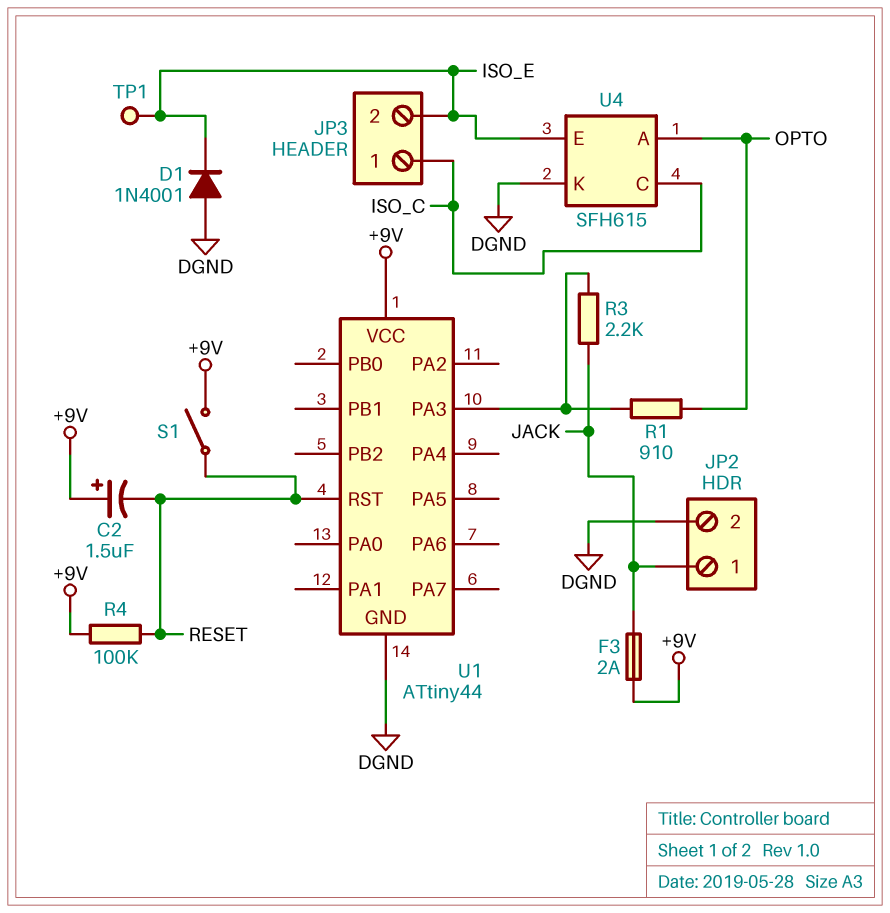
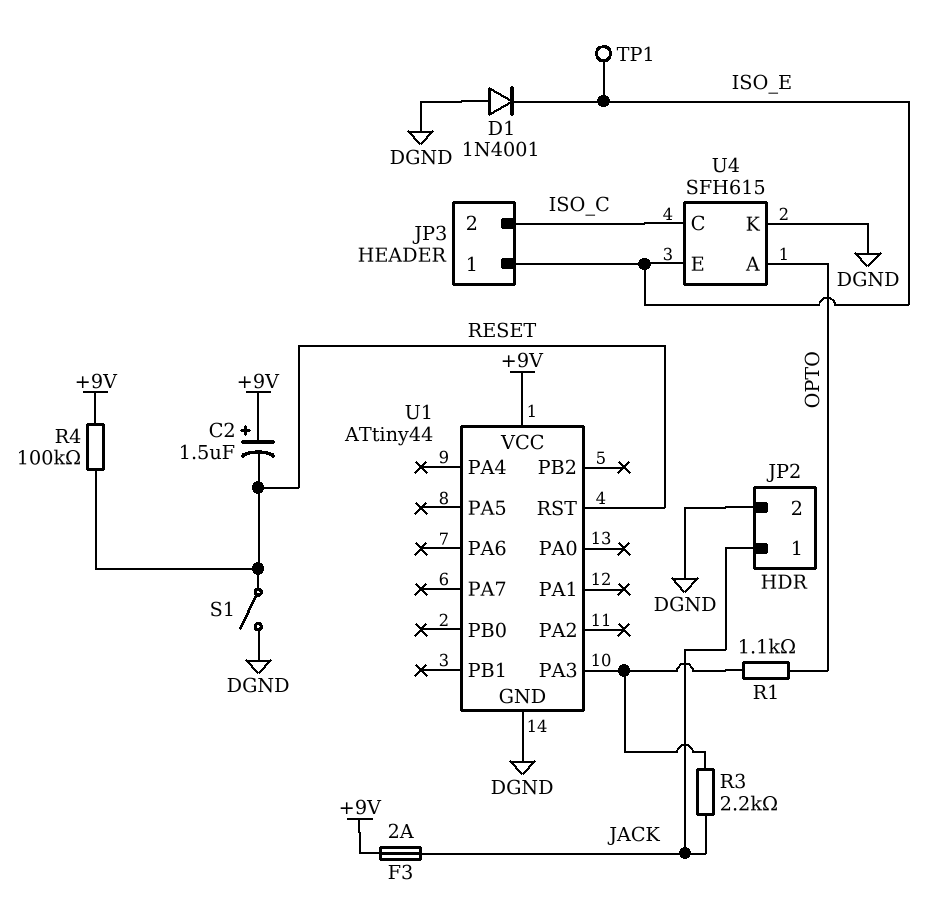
JP3 pin 1: ISO_C -> ISO_E
JP3 pin 2: ISO_E -> ISO_C
R1: 910 (OPTO, U1/PA3) -> 1.1k (OPTO, U1/PA3)
S1: switch (+9V, RESET) -> switch (DGND, RESET)

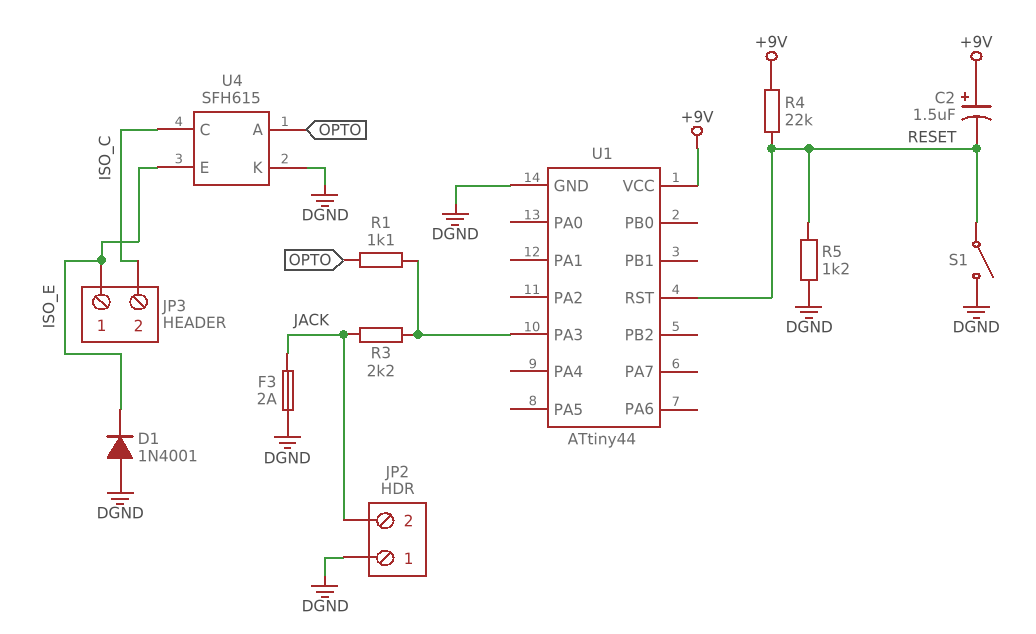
F3: 2A (+9V, JACK) -> 2A (DGND, JACK)
JP2 pin 1: JACK -> DGND
JP2 pin 2: DGND -> JACK
R4: 100k (+9V, RESET) -> 22k (+9V, RESET)
R5: none -> 1.2k (DGND, RESET)
TP1: test point (ISO_E) -> none

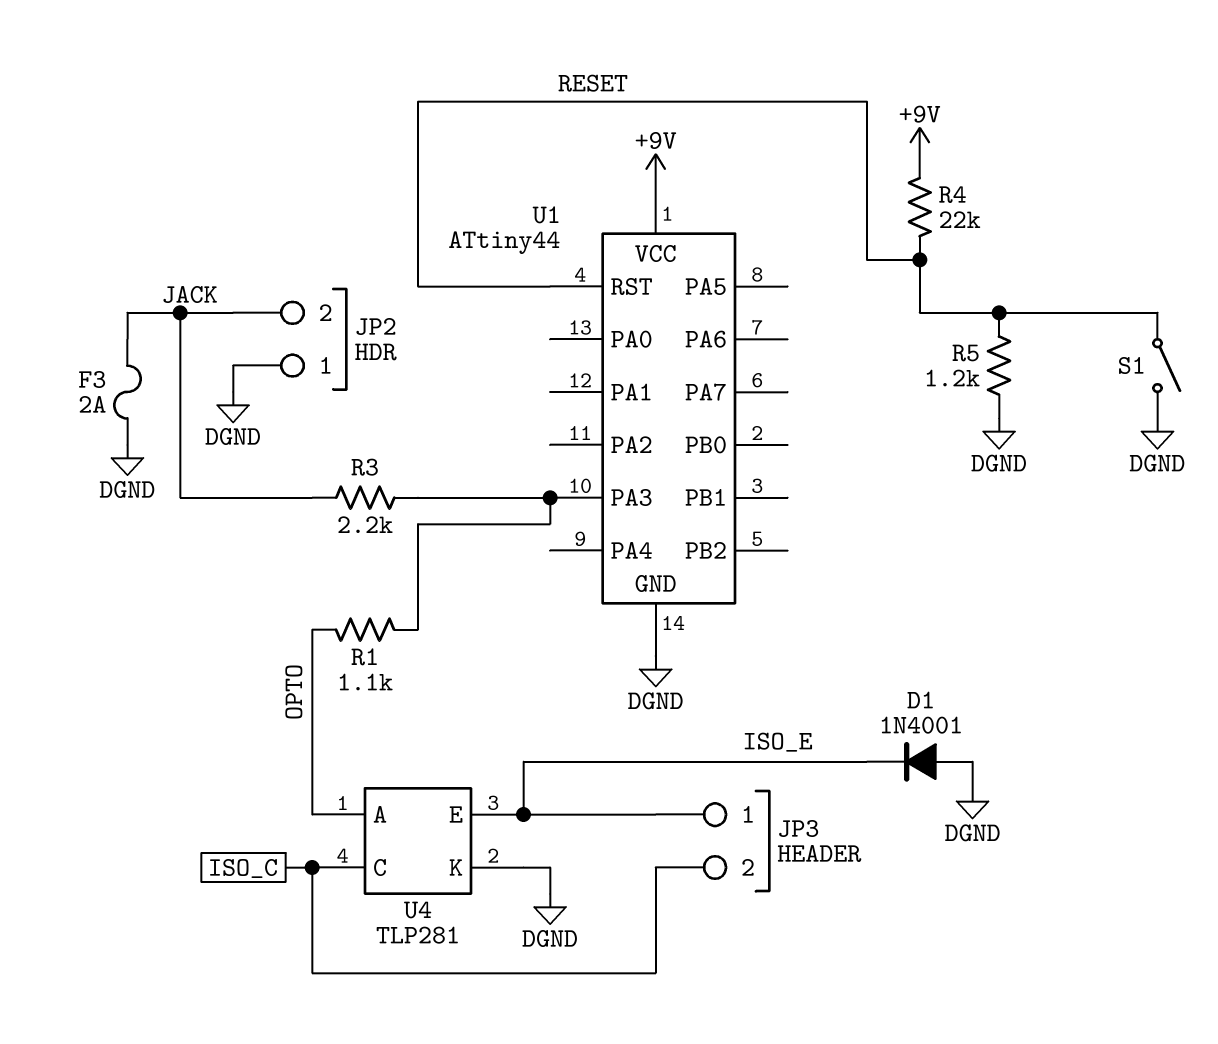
C2: 1.5uF (plus +9V, minus RESET) -> none
U4: SFH615 -> TLP281

